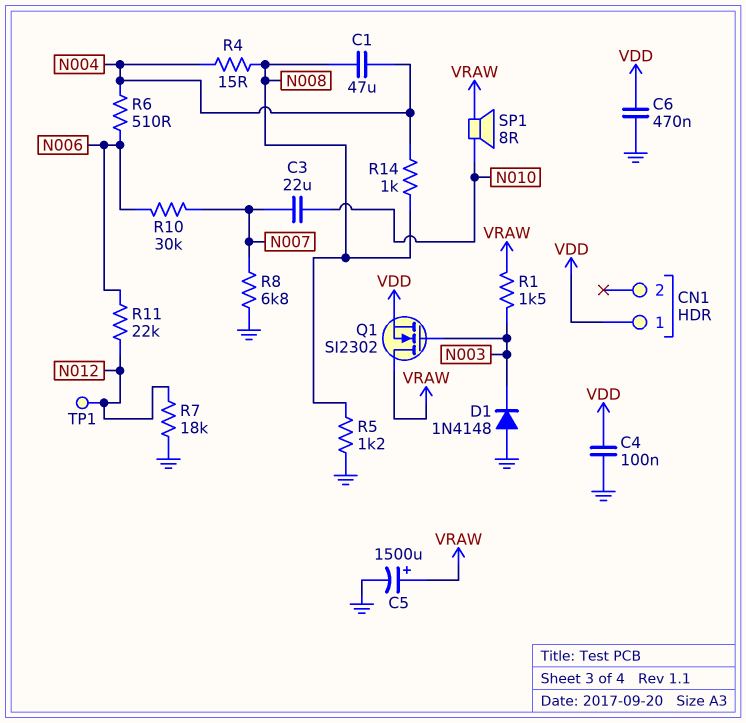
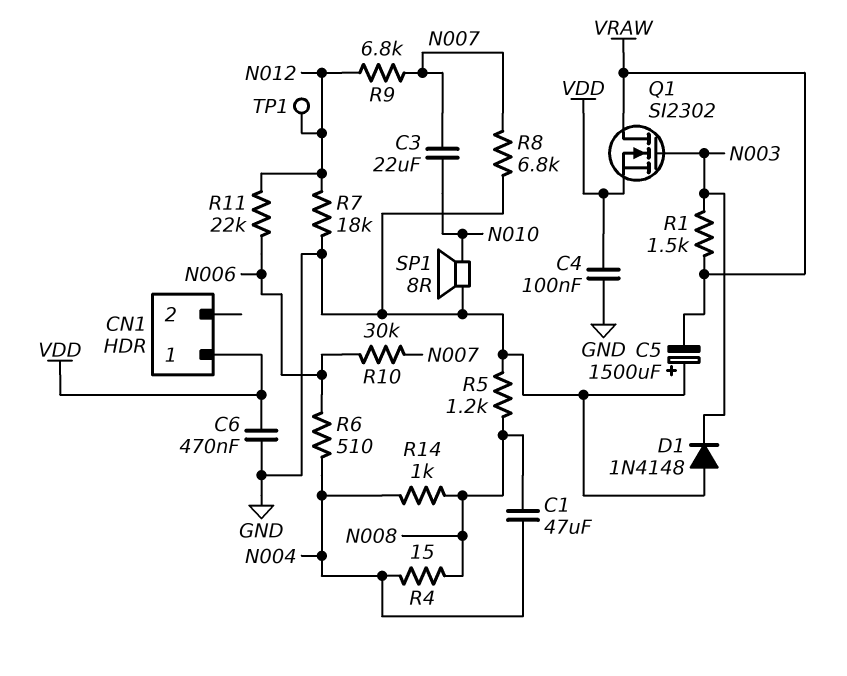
C5: 1500uF (plus VRAW, minus GND) -> 1500uF (plus GND, minus VRAW)
R9: none -> 6.8k (N007, N012)
SP1: speaker 8R (N010, VRAW) -> speaker 8R (GND, N010)

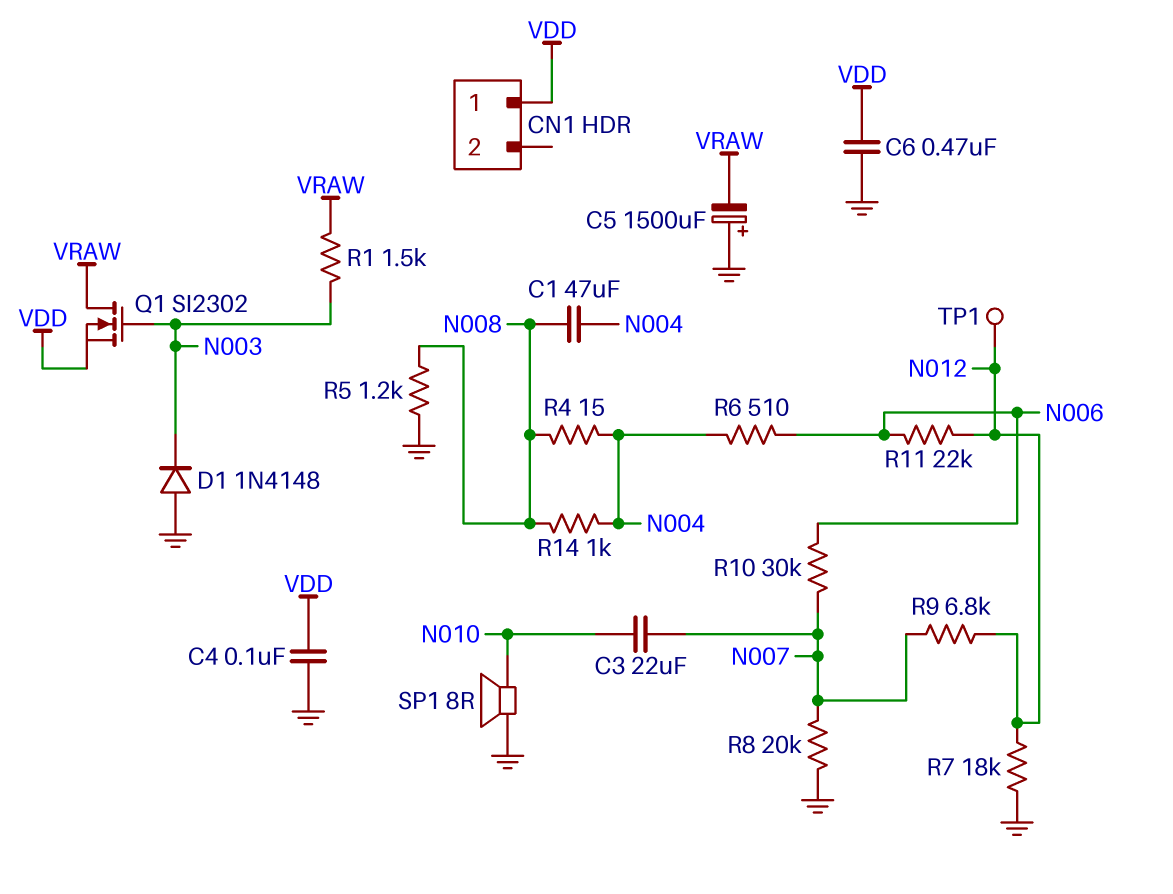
R8: 6.8k (GND, N007) -> 20k (GND, N007)

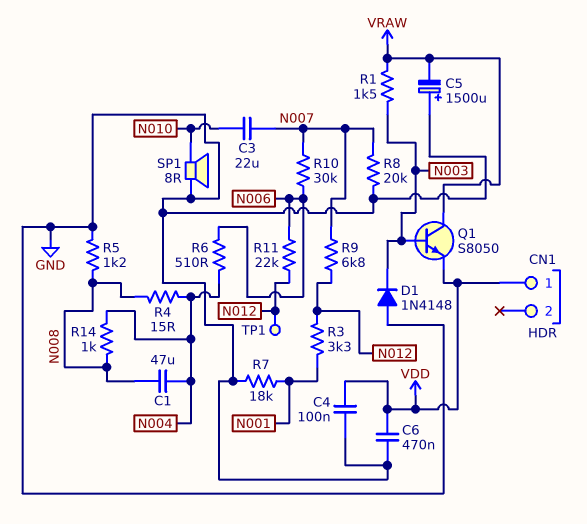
Q1: NMOS SI2302 (G N003, D VRAW, S VDD) -> NPN S8050 (B N003, C VRAW, E VDD)
R3: none -> 3.3k (N001, N012)
R7: 18k (GND, N012) -> 18k (GND, N001)

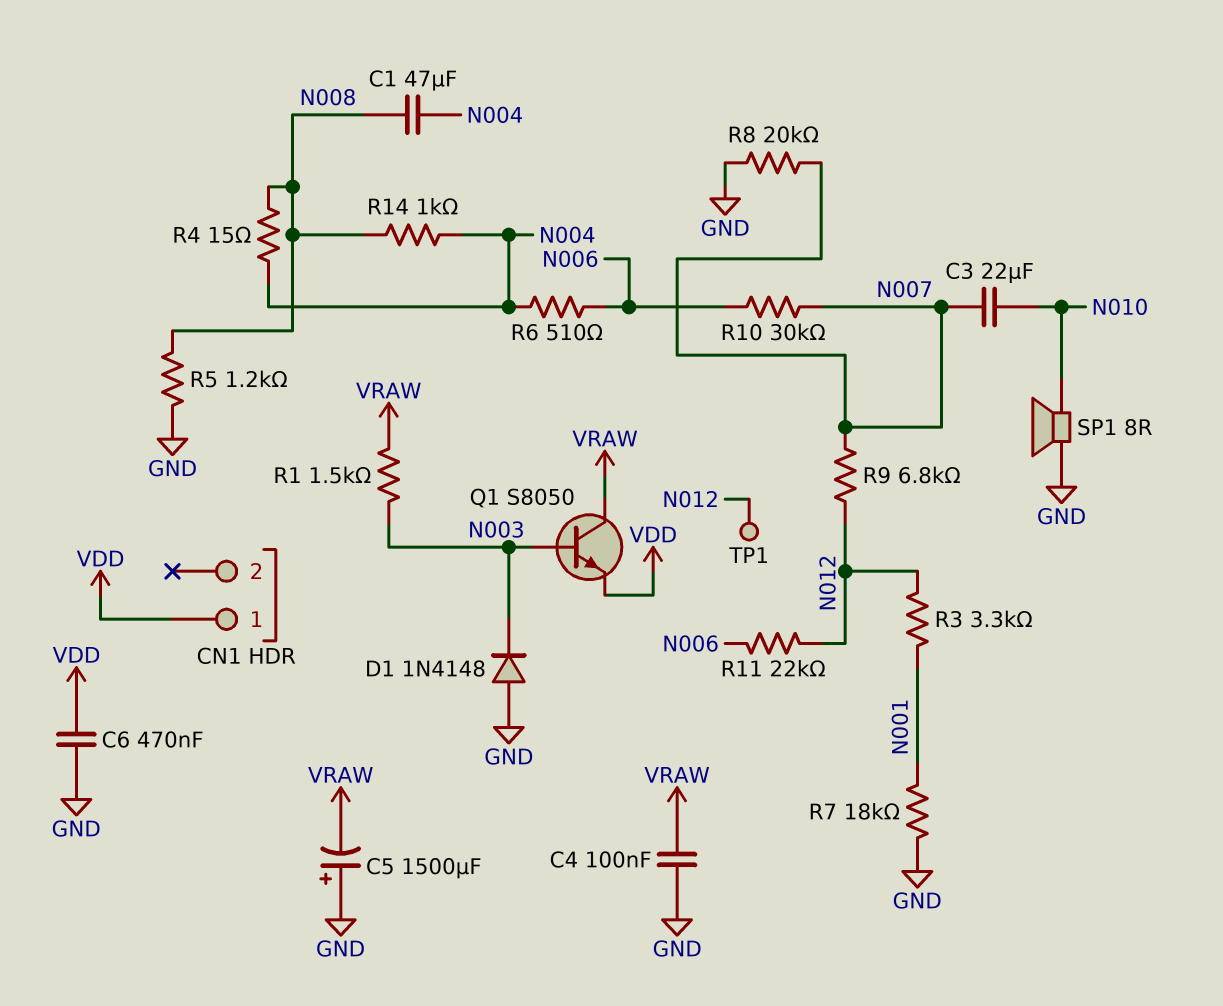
C4: 100nF (GND, VDD) -> 100nF (GND, VRAW)

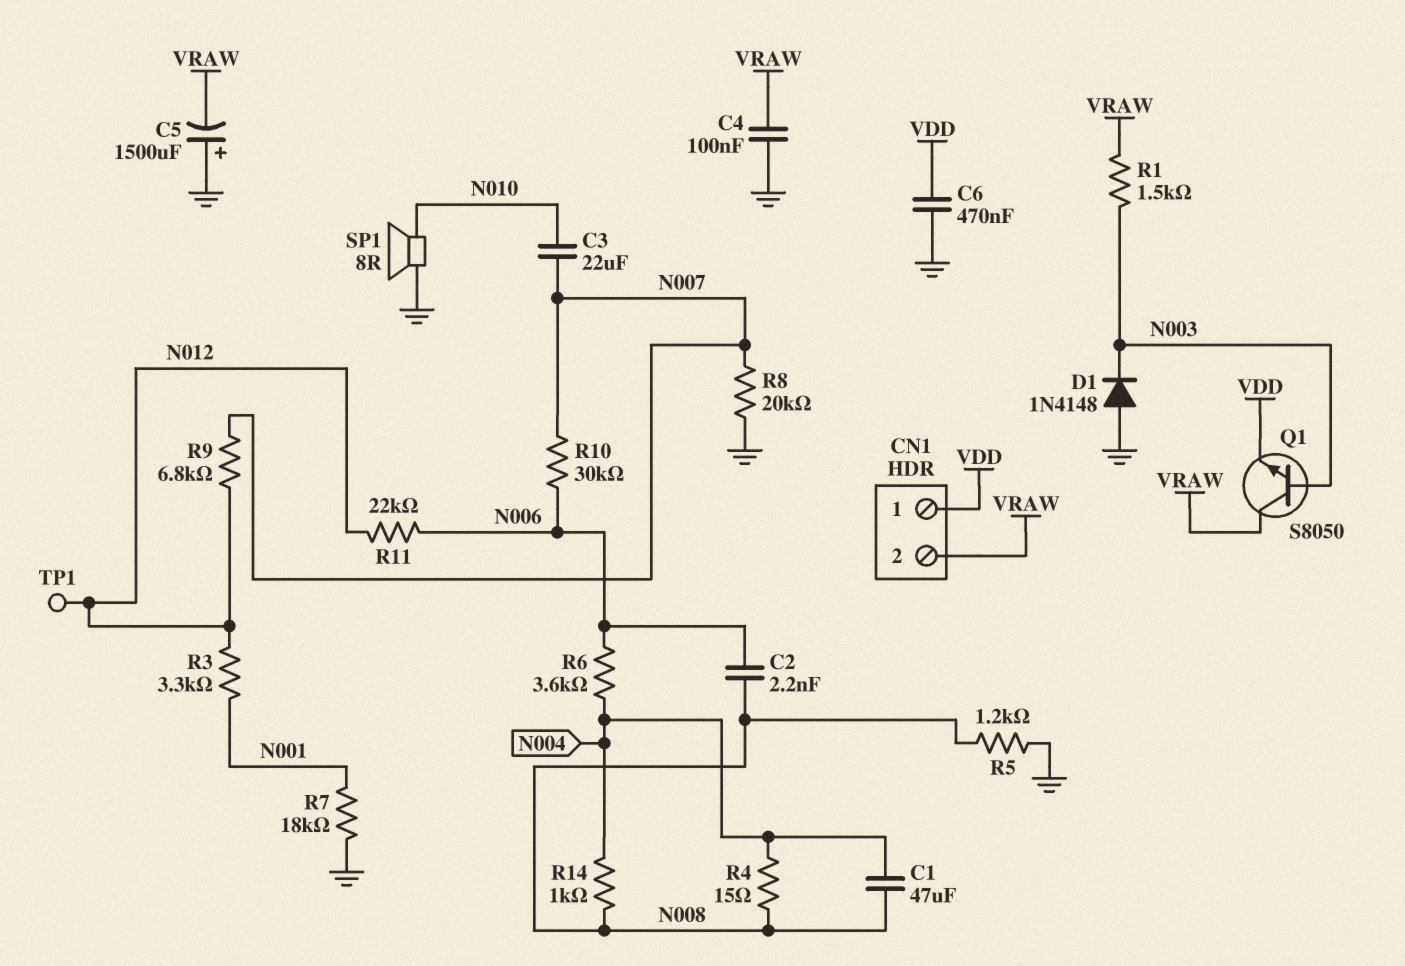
C2: none -> 2.2nF (N006, N008)
CN1 pin 2: none -> VRAW
R6: 510 (N004, N006) -> 3.6k (N004, N006)

